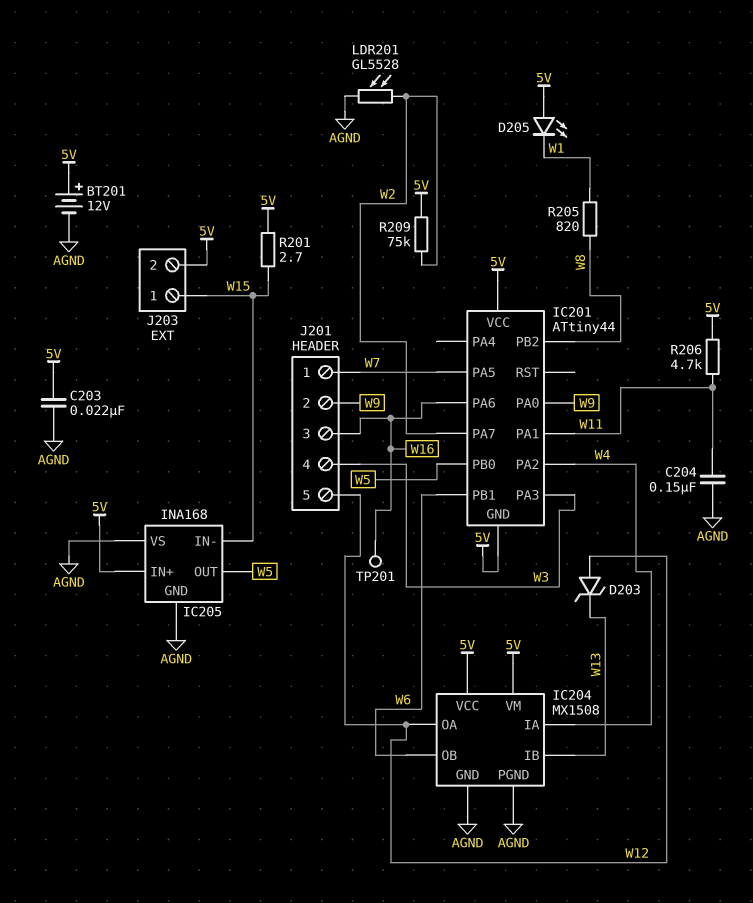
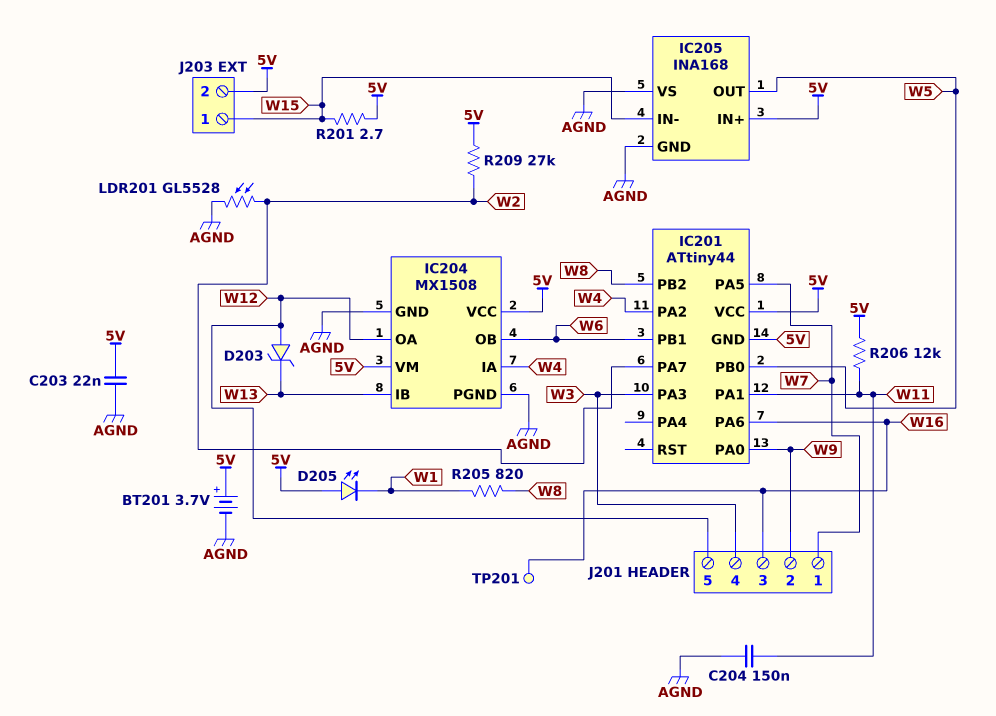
BT201: 12V (plus 5V, minus AGND) -> 3.7V (plus 5V, minus AGND)
R206: 4.7k (5V, W11) -> 12k (5V, W11)
R209: 75k (5V, W2) -> 27k (5V, W2)

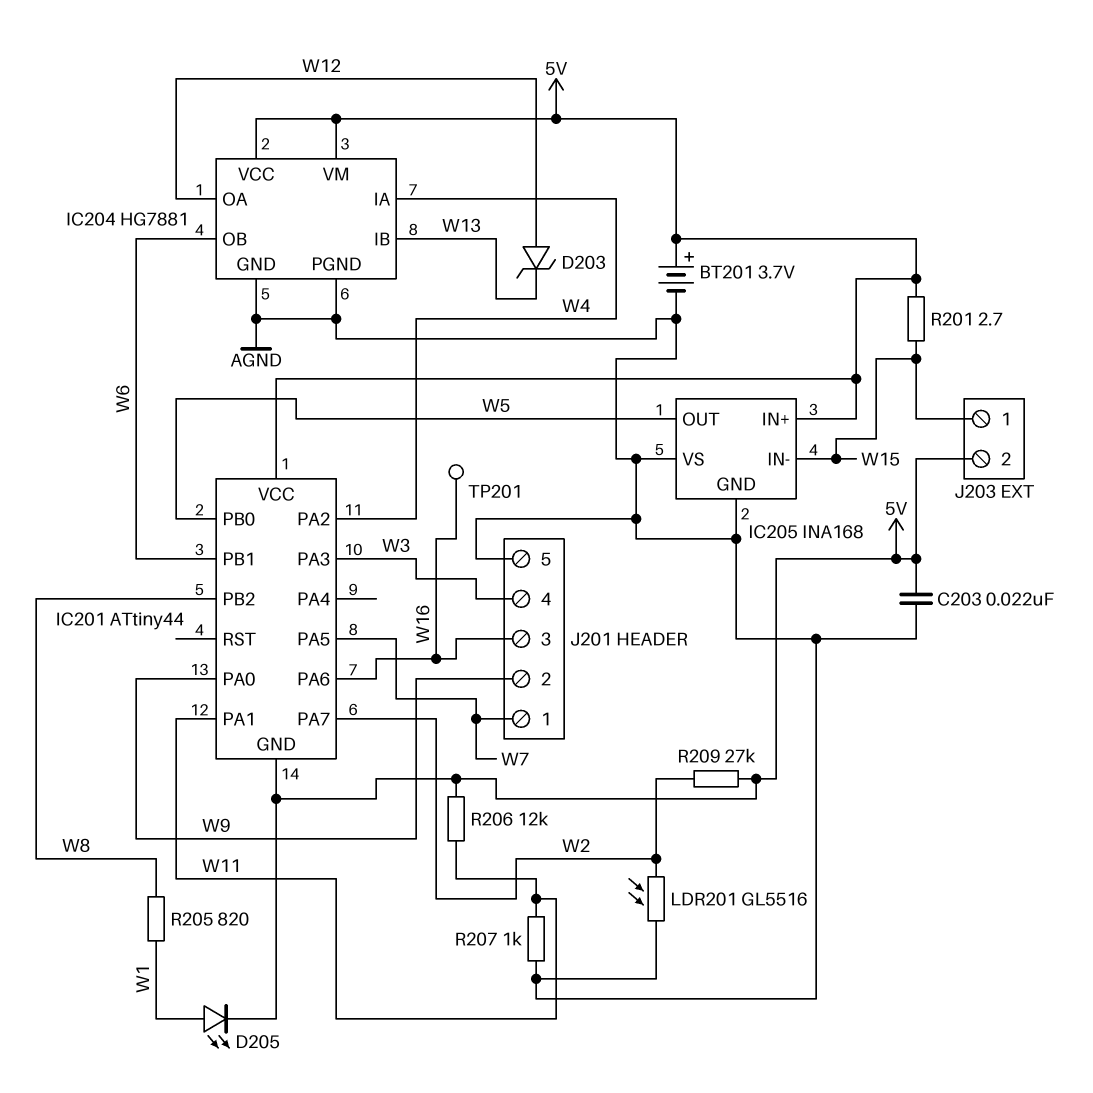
C204: 150nF (AGND, W11) -> none
D205: LED (A 5V, K W1) -> LED (A W1, K 5V)
IC204: MX1508 -> HG7881
J201 pin 5: W12 -> AGND
LDR201: GL5528 (AGND, W2) -> GL5516 (AGND, W2)
R207: none -> 1k (AGND, W11)

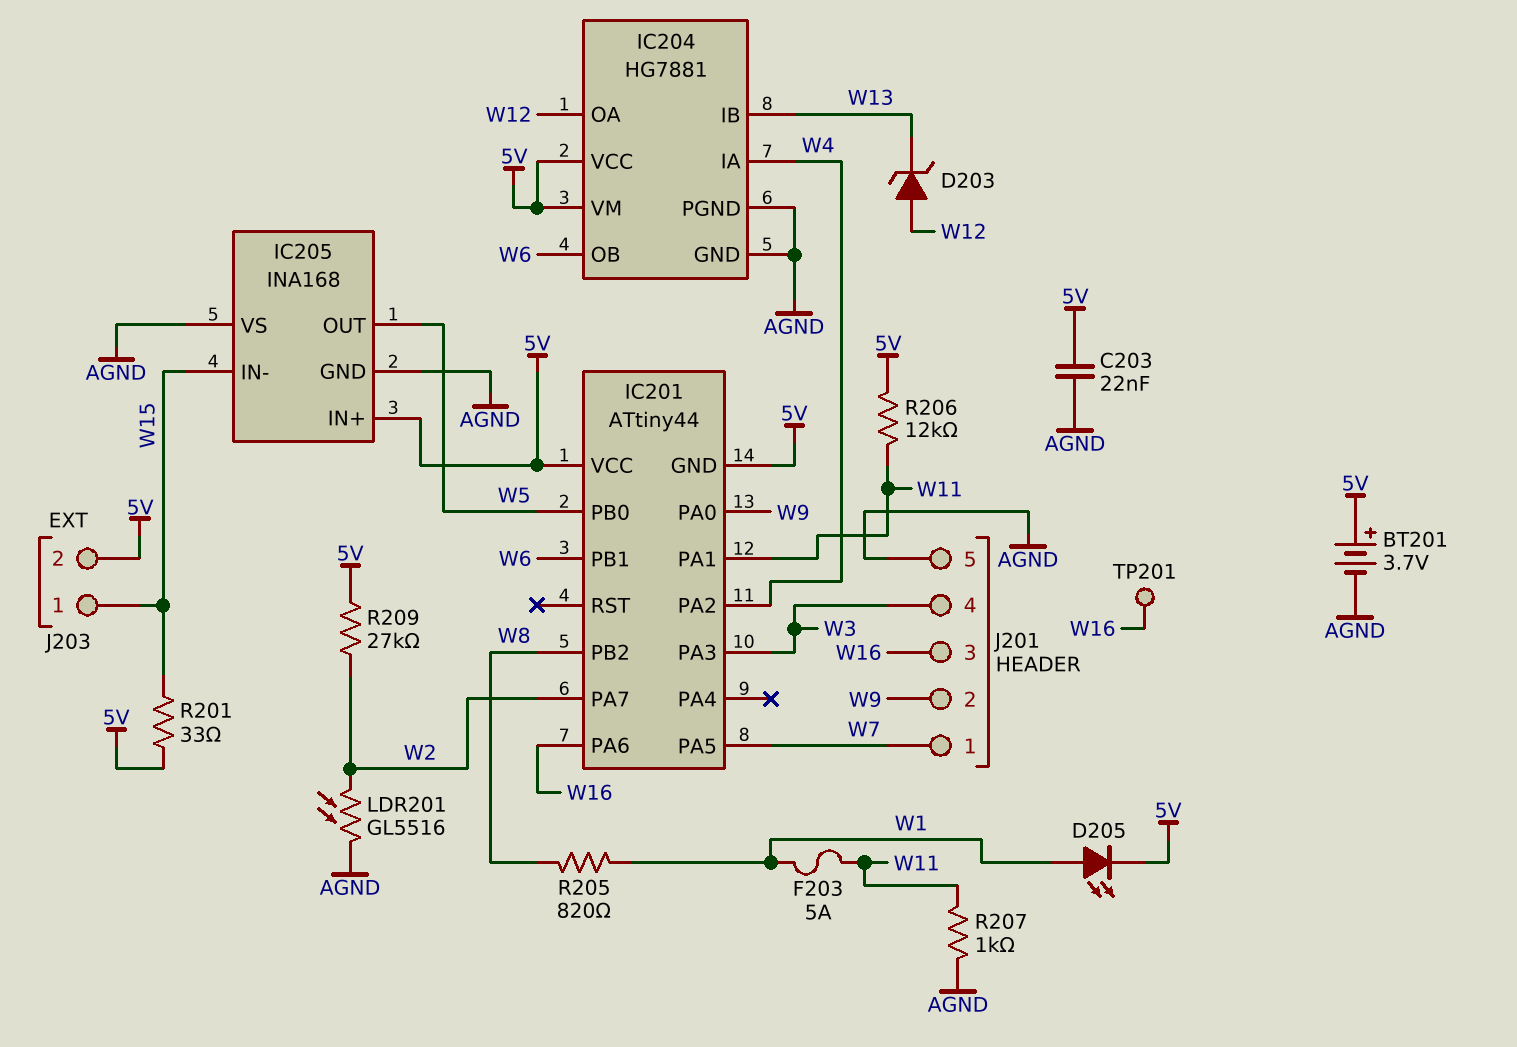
F203: none -> 5A (W1, W11)
R201: 2.7 (5V, W15) -> 33 (5V, W15)

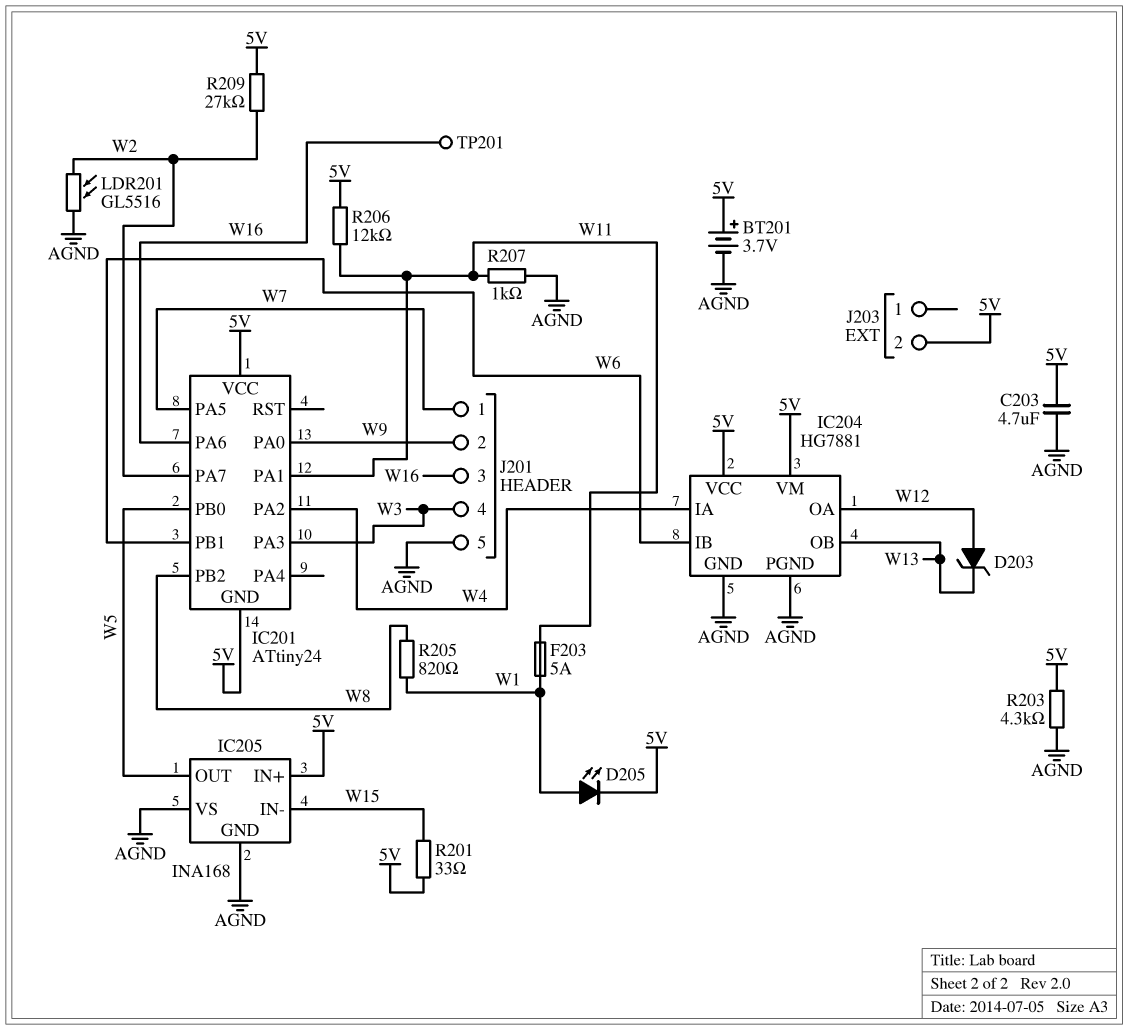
C203: 22nF (5V, AGND) -> 4.7uF (5V, AGND)
IC201: ATtiny44 -> ATtiny24
IC204 pin IB: W13 -> W6
IC204 pin OB: W6 -> W13
J203 pin 1: W15 -> none
R203: none -> 4.3k (5V, AGND)

